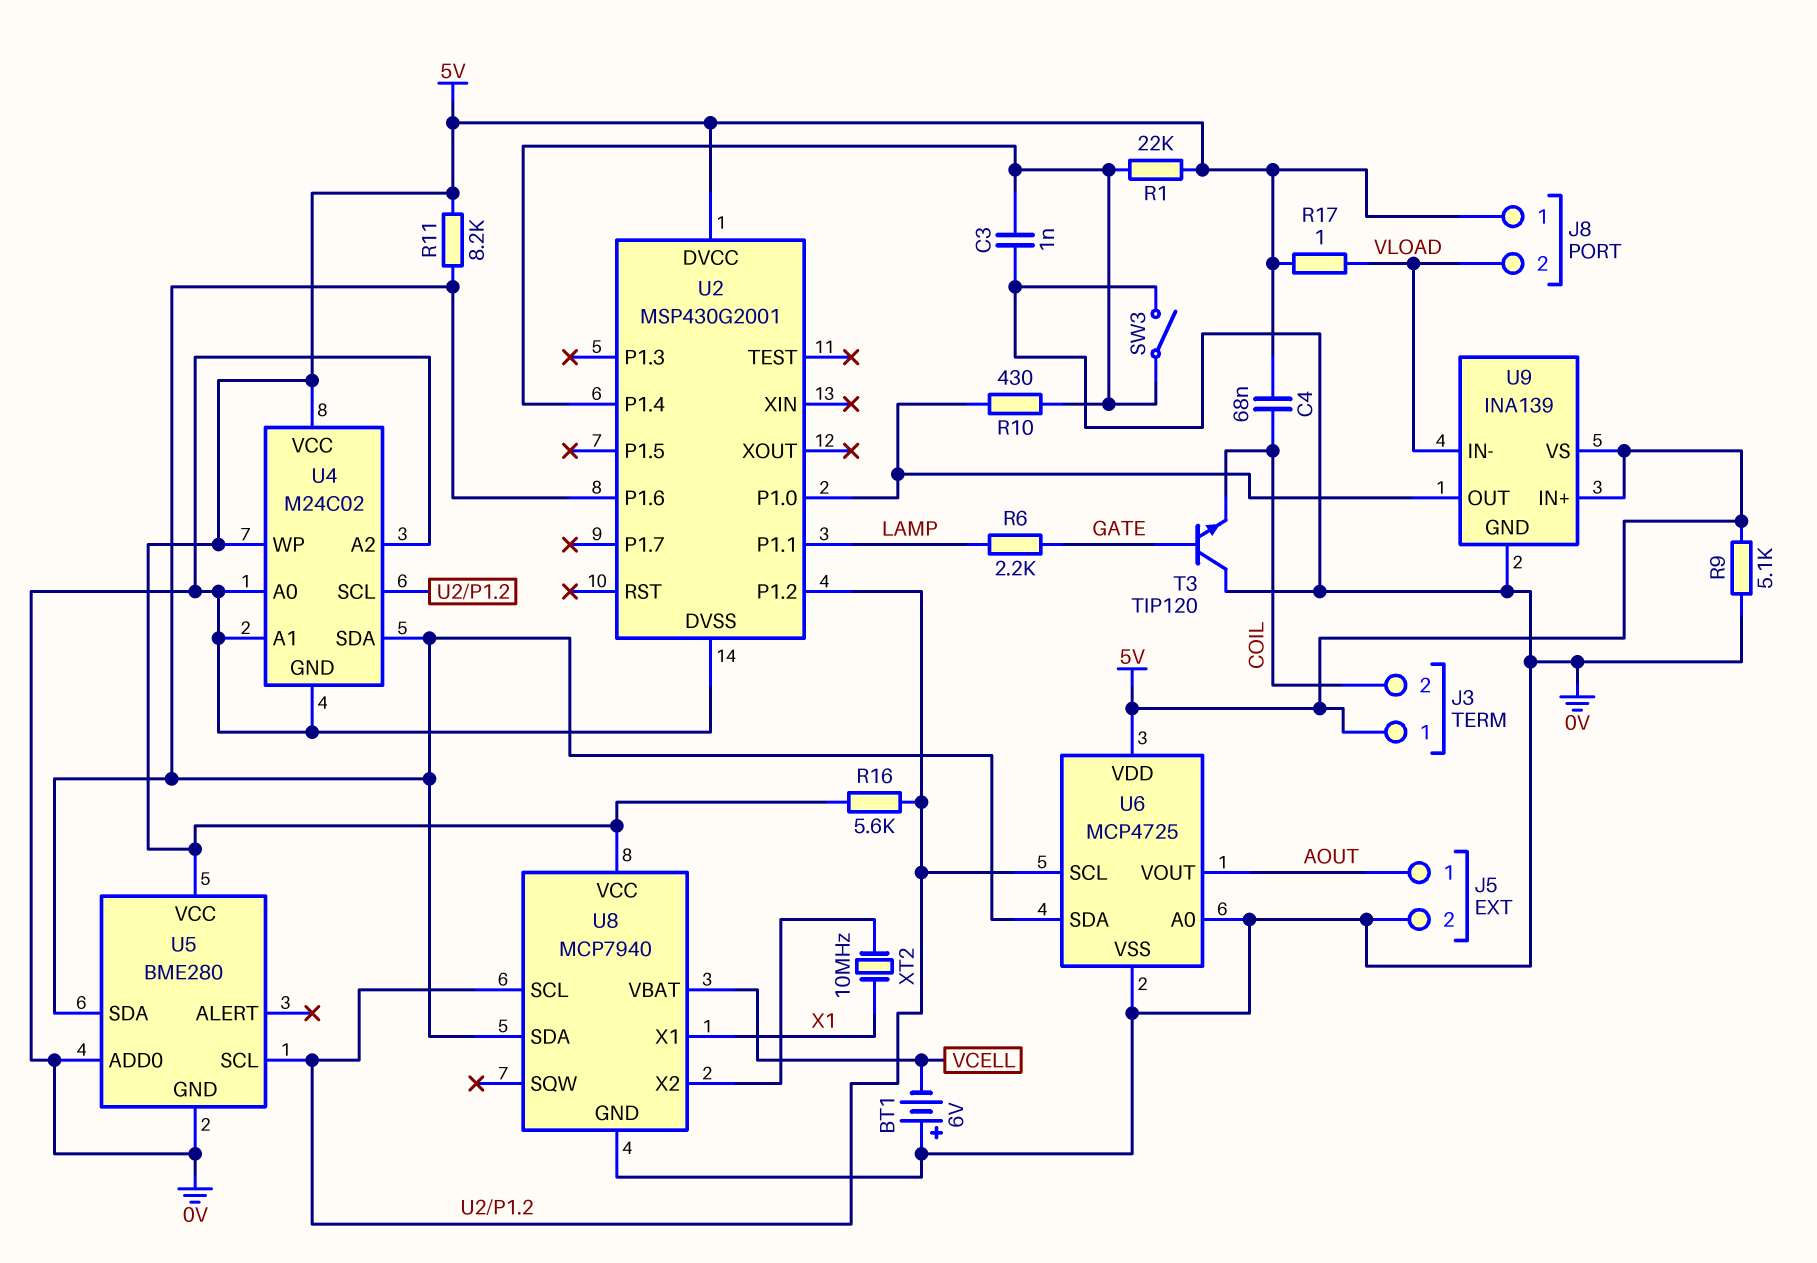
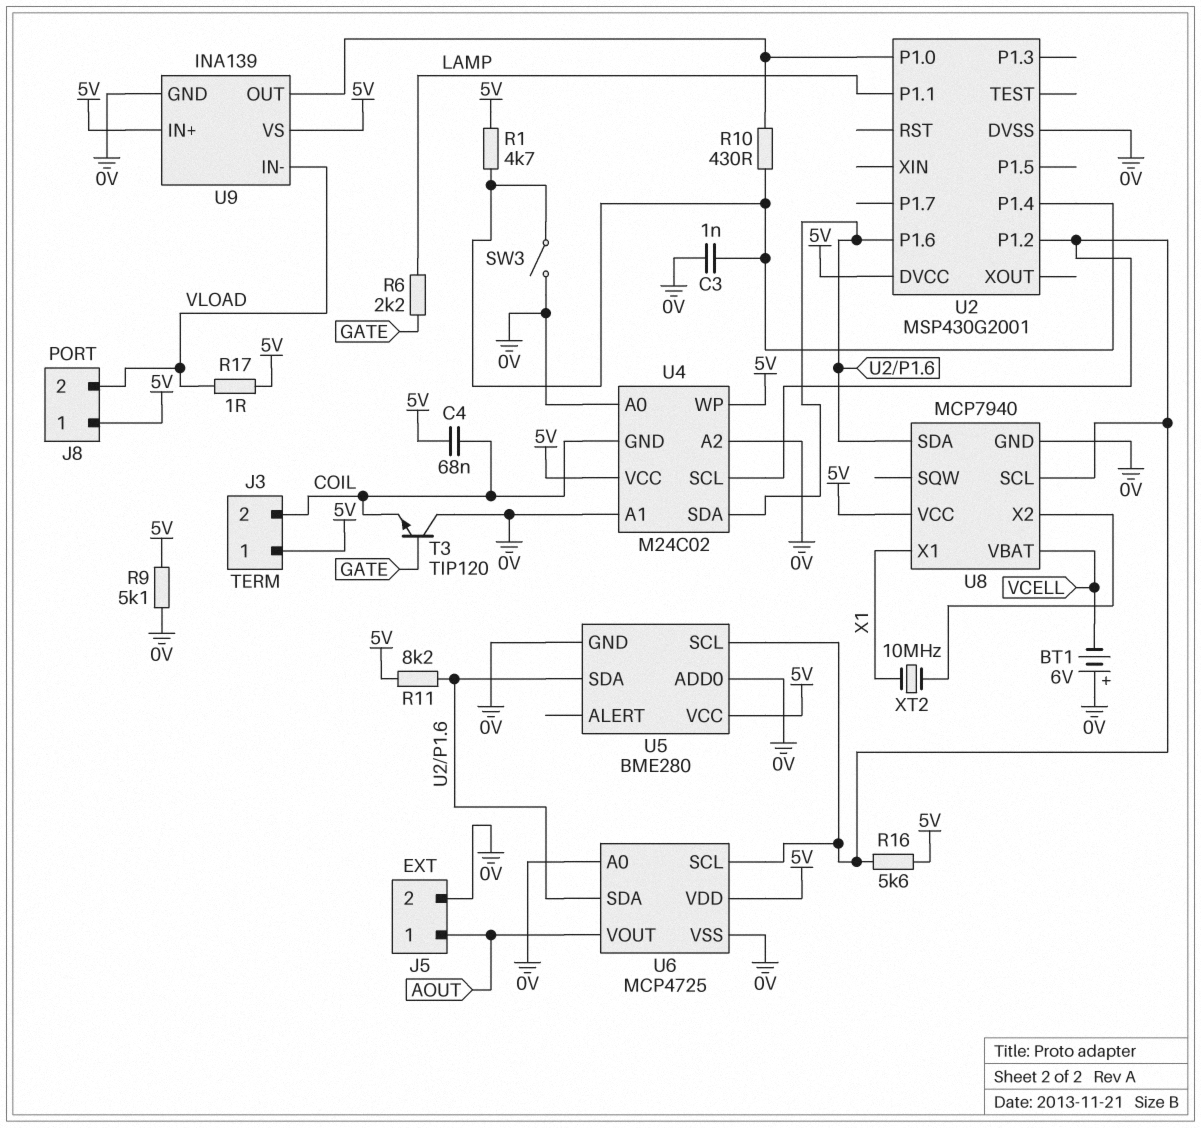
R1: 22k (5V, U2/P1.4) -> 4.7k (5V, U2/P1.4)
U4 pin GND: 0V -> COIL

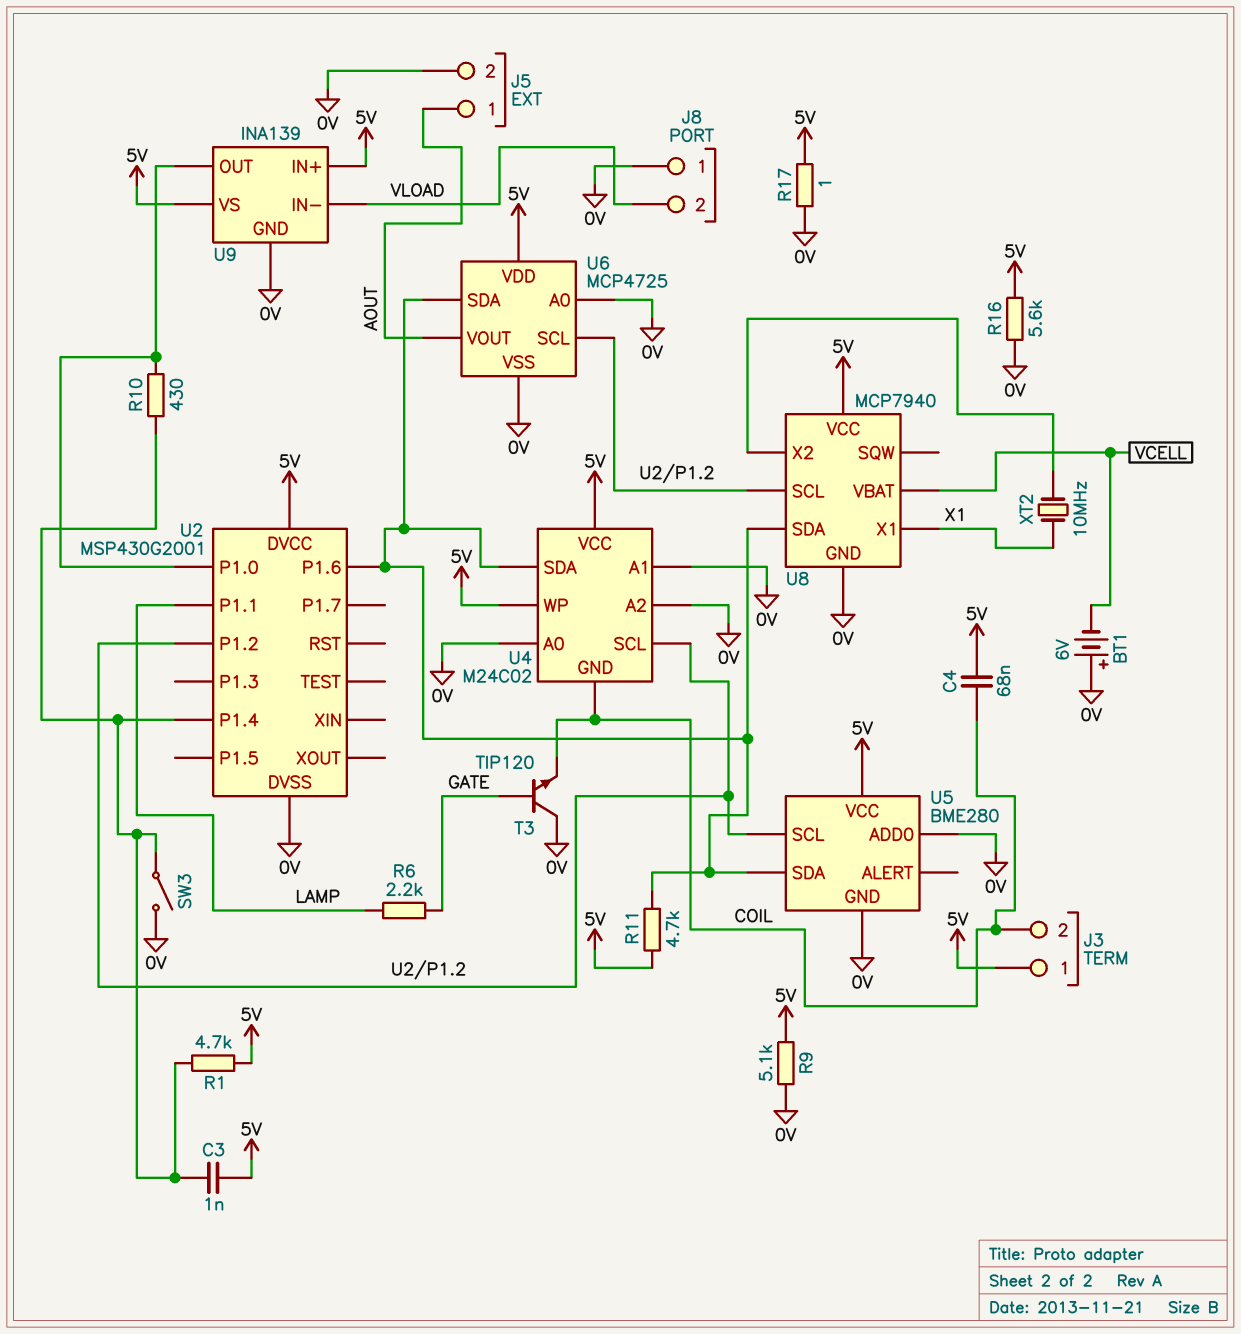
C3: 1nF (0V, U2/P1.4) -> 1nF (5V, U2/P1.4)
J8 pin 1: 5V -> 0V
R11: 8.2k (5V, U2/P1.6) -> 4.7k (5V, U2/P1.6)
R16: 5.6k (5V, U2/P1.2) -> 5.6k (0V, 5V)
R17: 1 (5V, VLOAD) -> 1 (0V, 5V)

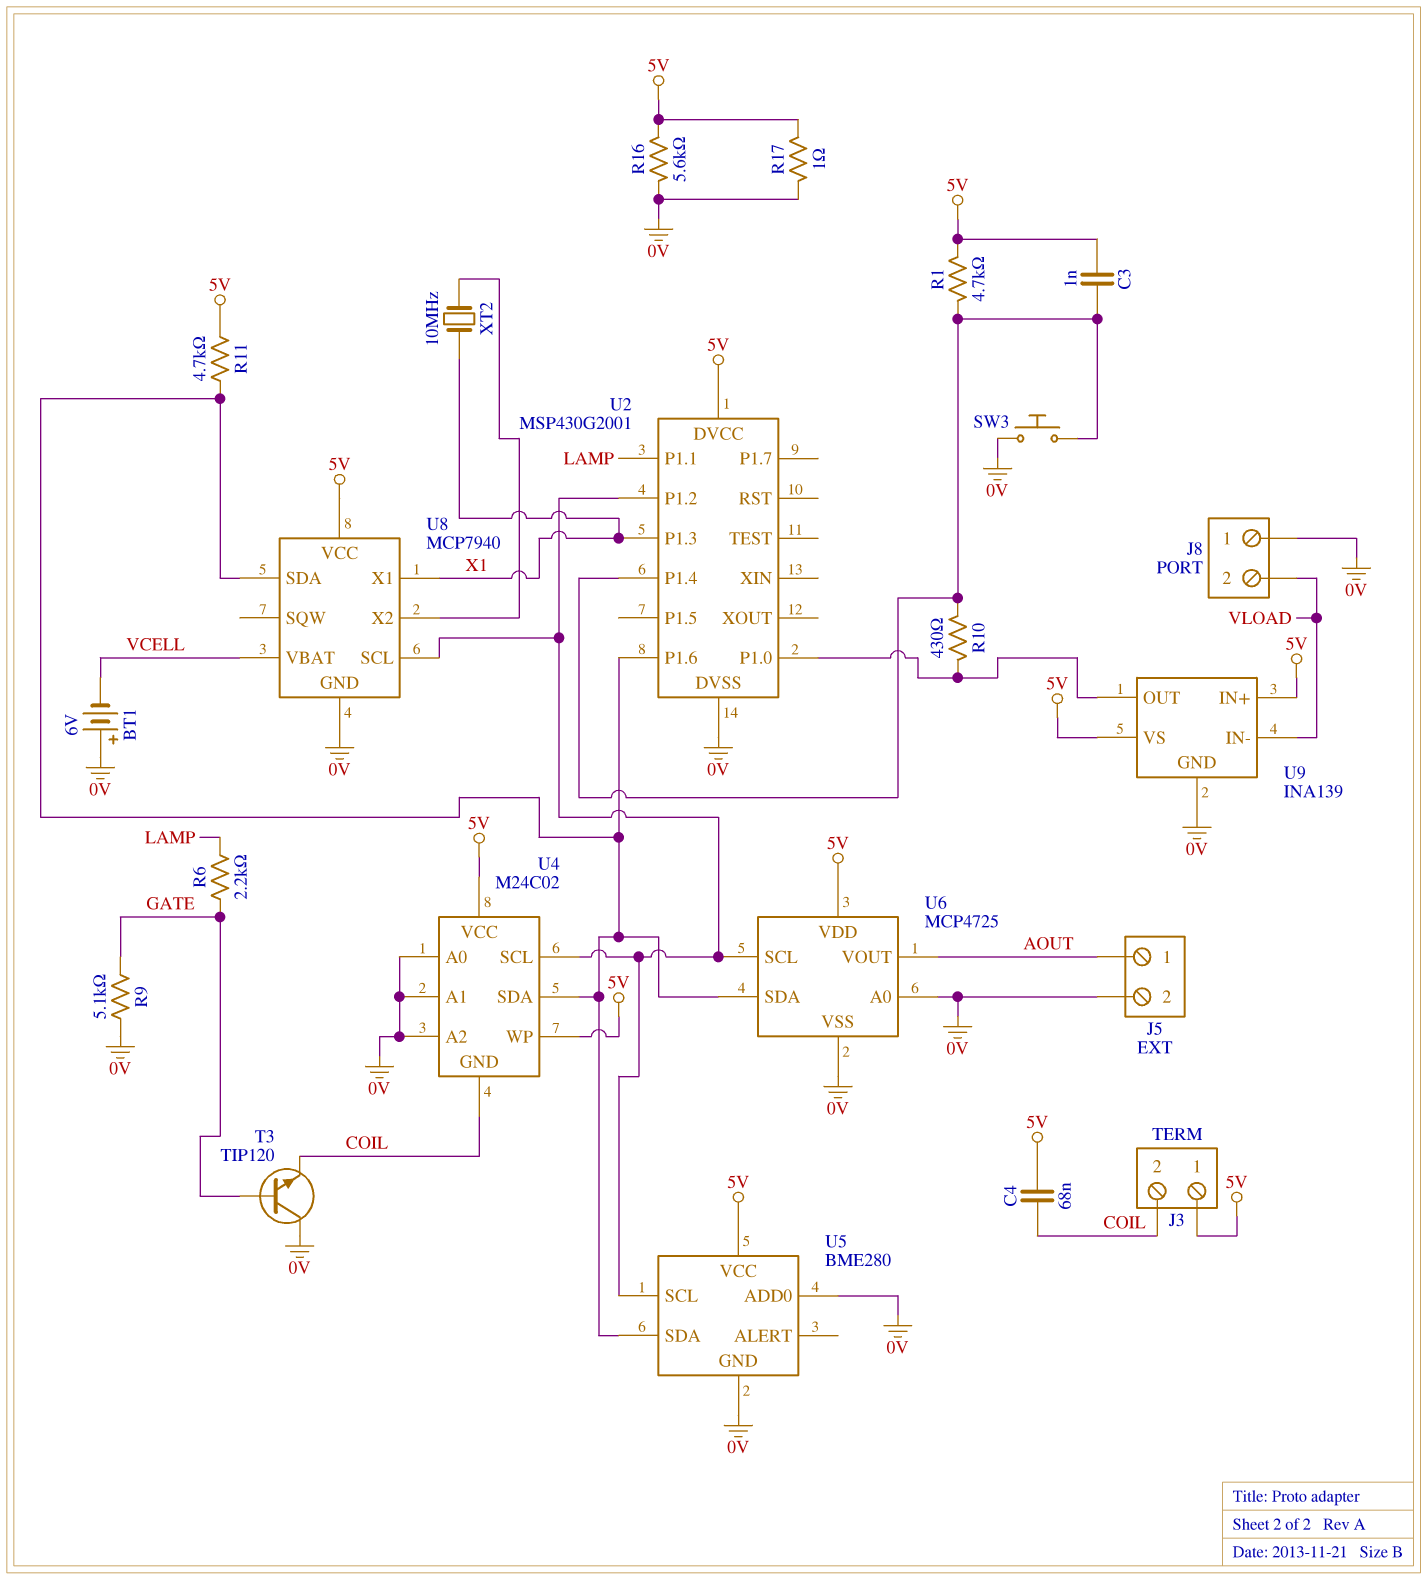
R9: 5.1k (0V, 5V) -> 5.1k (0V, GATE)
SW3: switch (0V, U2/P1.4) -> button (0V, U2/P1.4)
U2 pin P1.3: none -> X1

